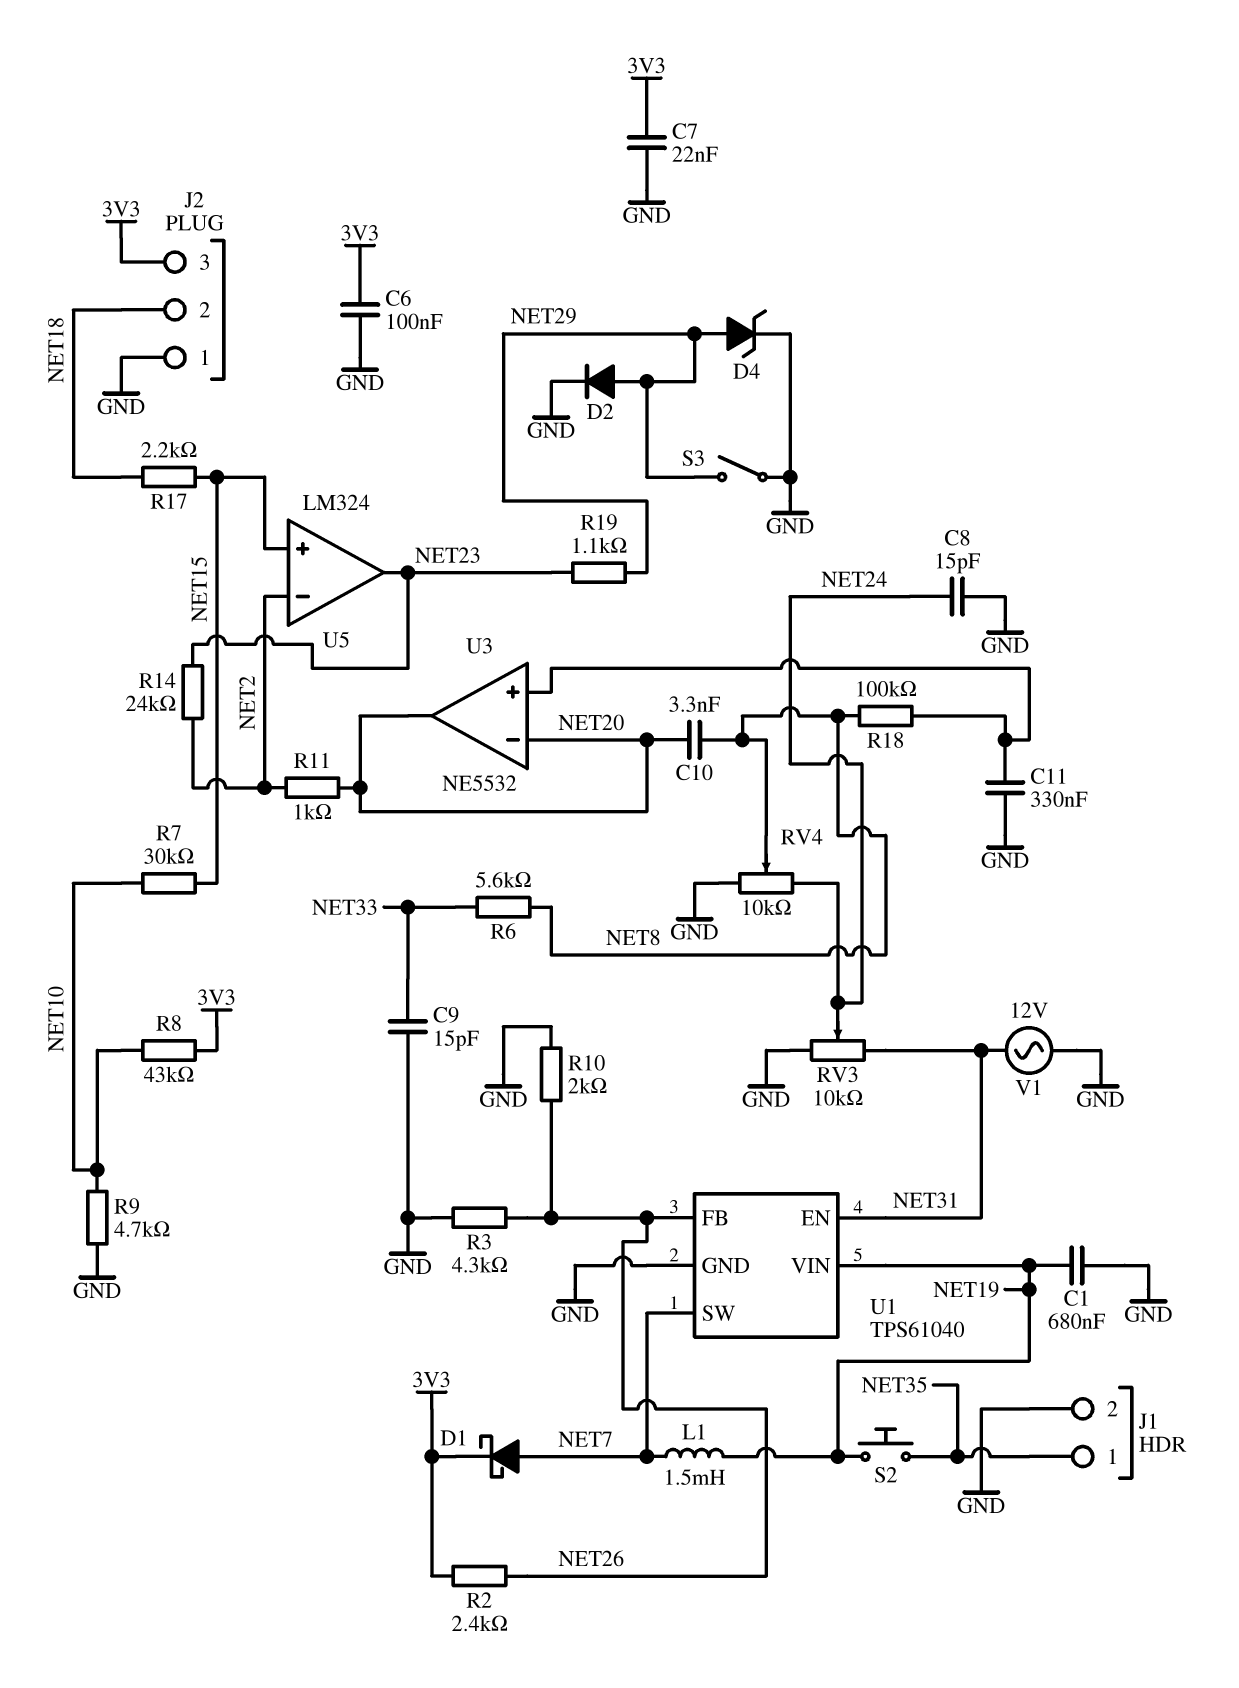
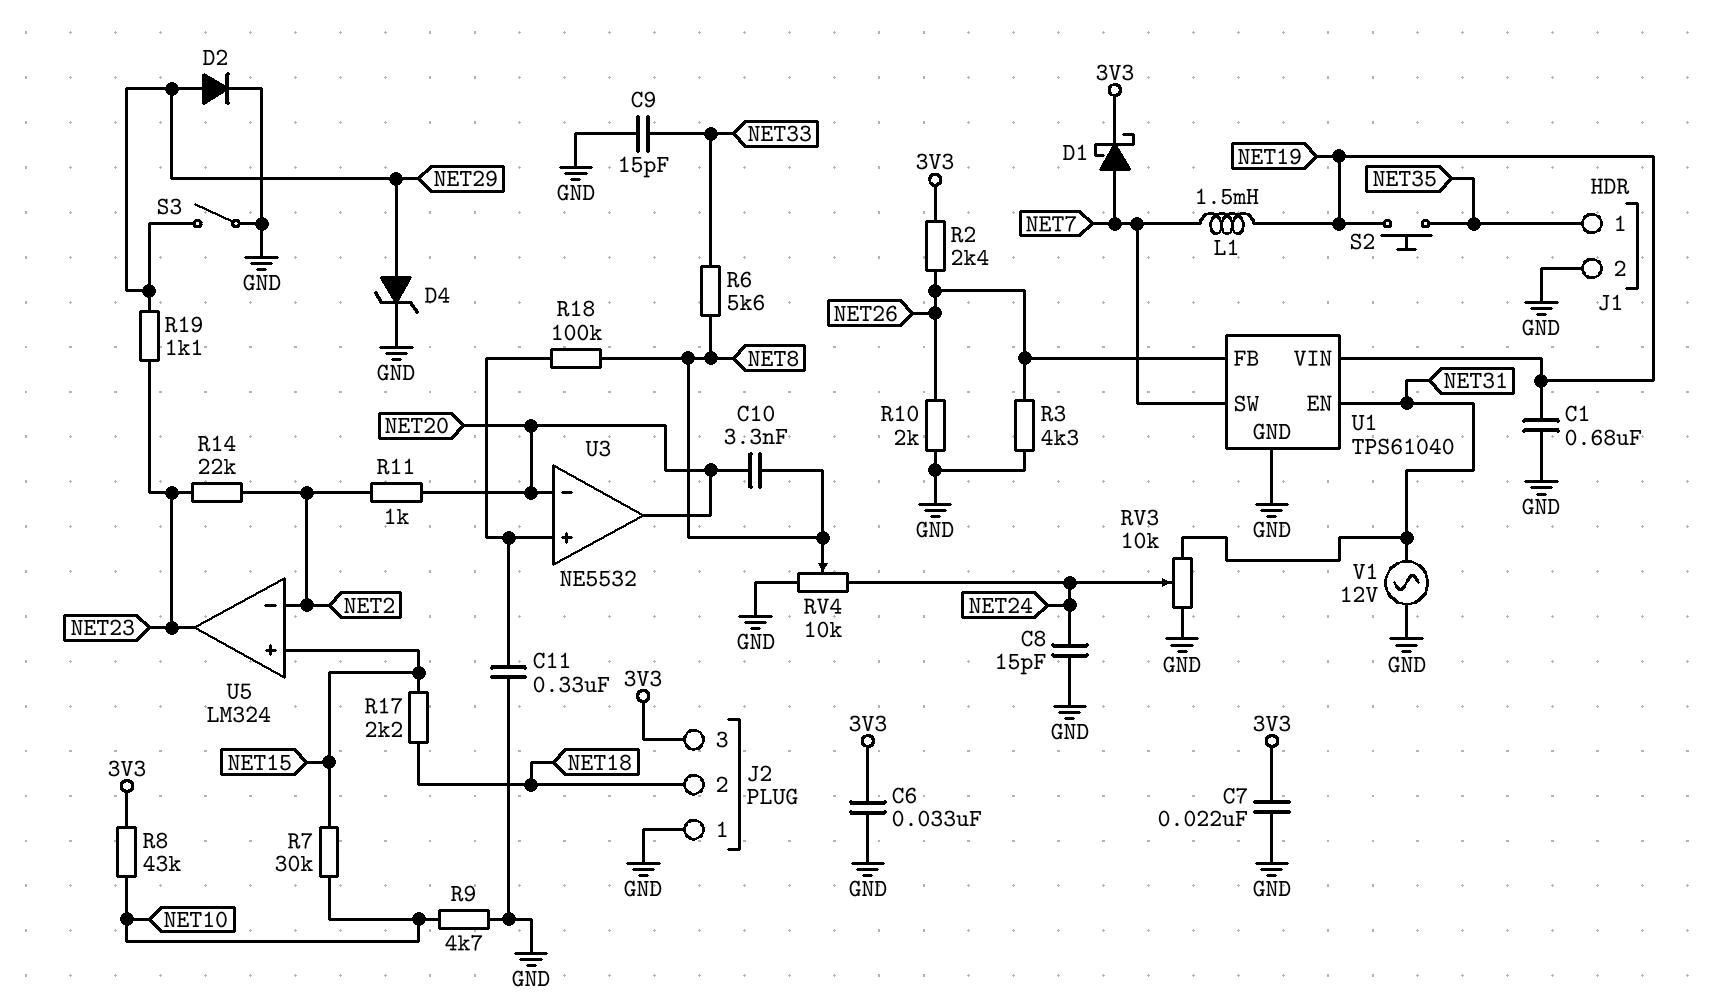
C6: 100nF (3V3, GND) -> 33nF (3V3, GND)
R14: 24k (NET2, NET23) -> 22k (NET2, NET23)

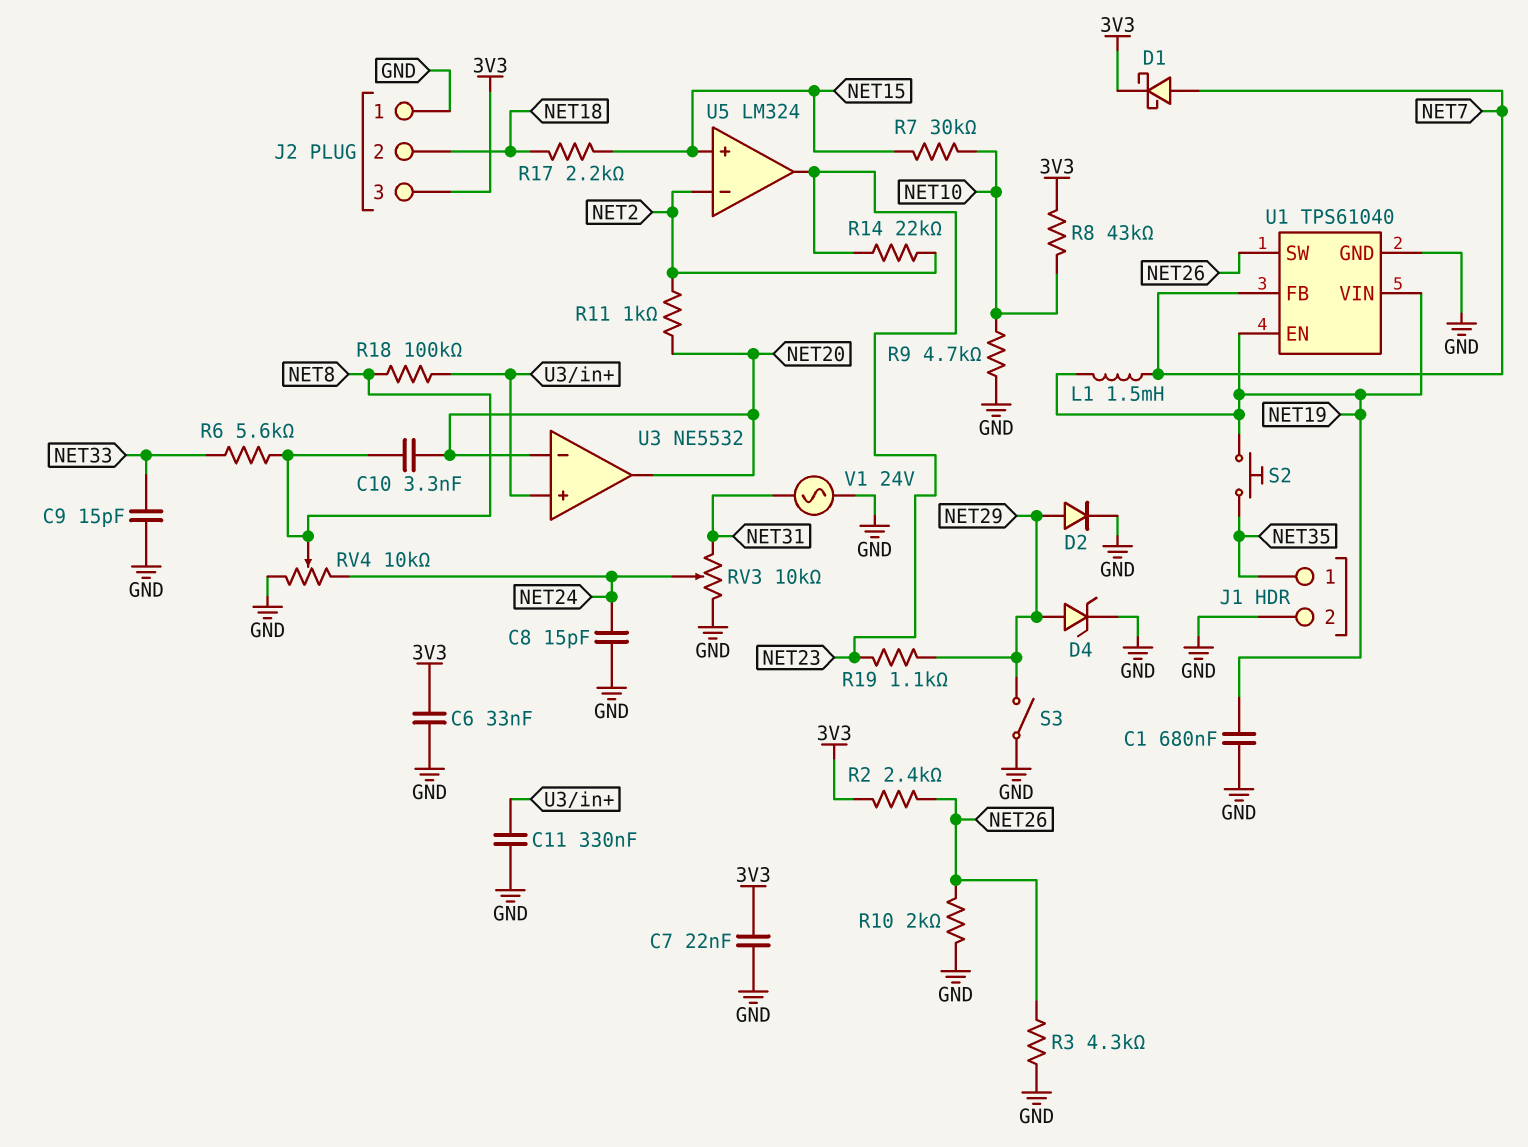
U1 pin EN: NET31 -> NET19
U1 pin FB: NET26 -> NET7
U1 pin SW: NET7 -> NET26
V1: AC 12V (GND, NET31) -> AC 24V (GND, NET31)

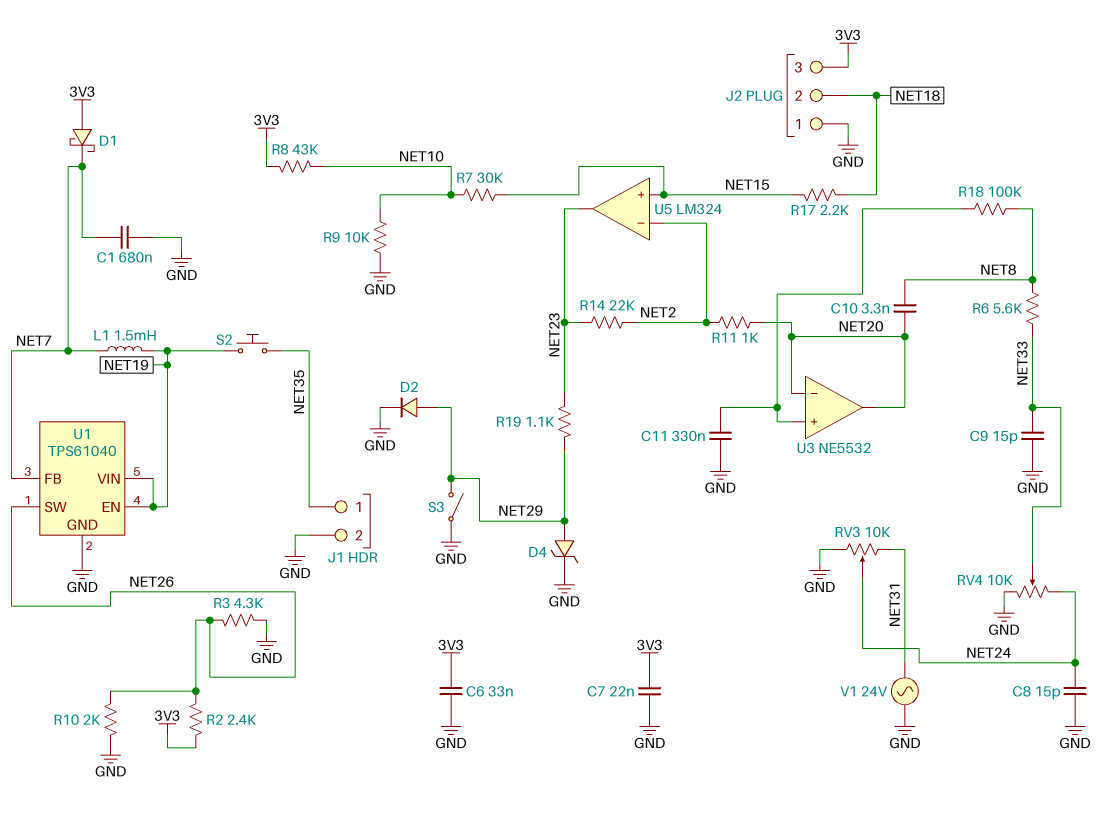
C1: 680nF (GND, NET19) -> 680nF (GND, NET7)
D1: schottky (A NET7, K 3V3) -> schottky (A 3V3, K NET7)
R9: 4.7k (GND, NET10) -> 10k (GND, NET10)
RV4: 10k (GND, NET24, wiper NET8) -> 10k (GND, NET24, wiper NET33)

